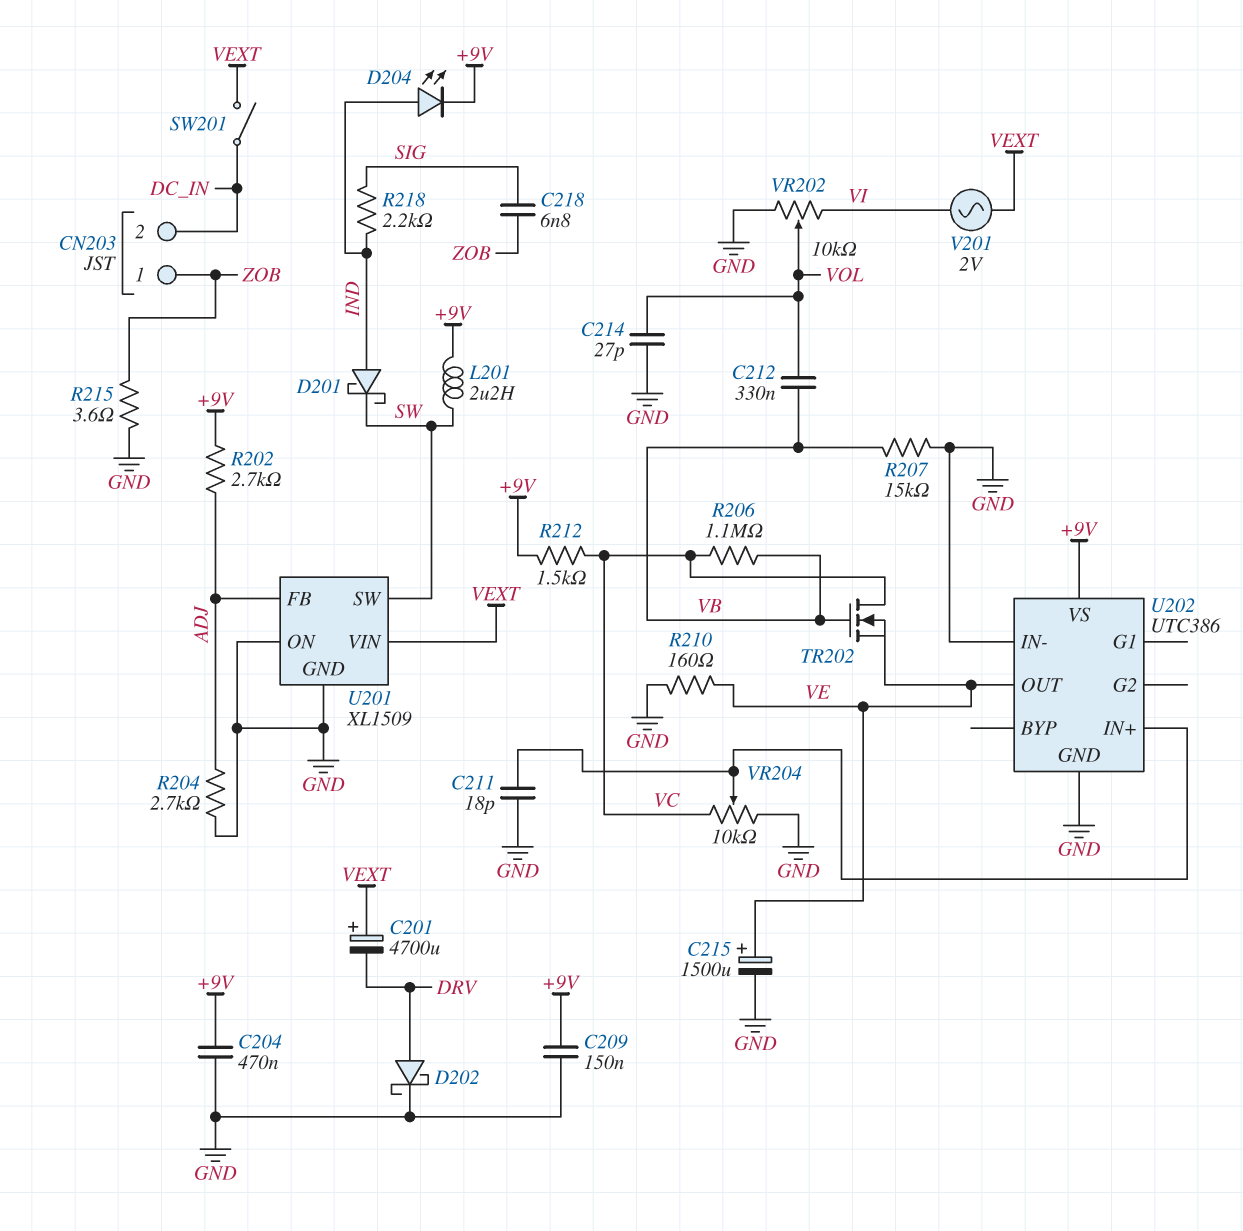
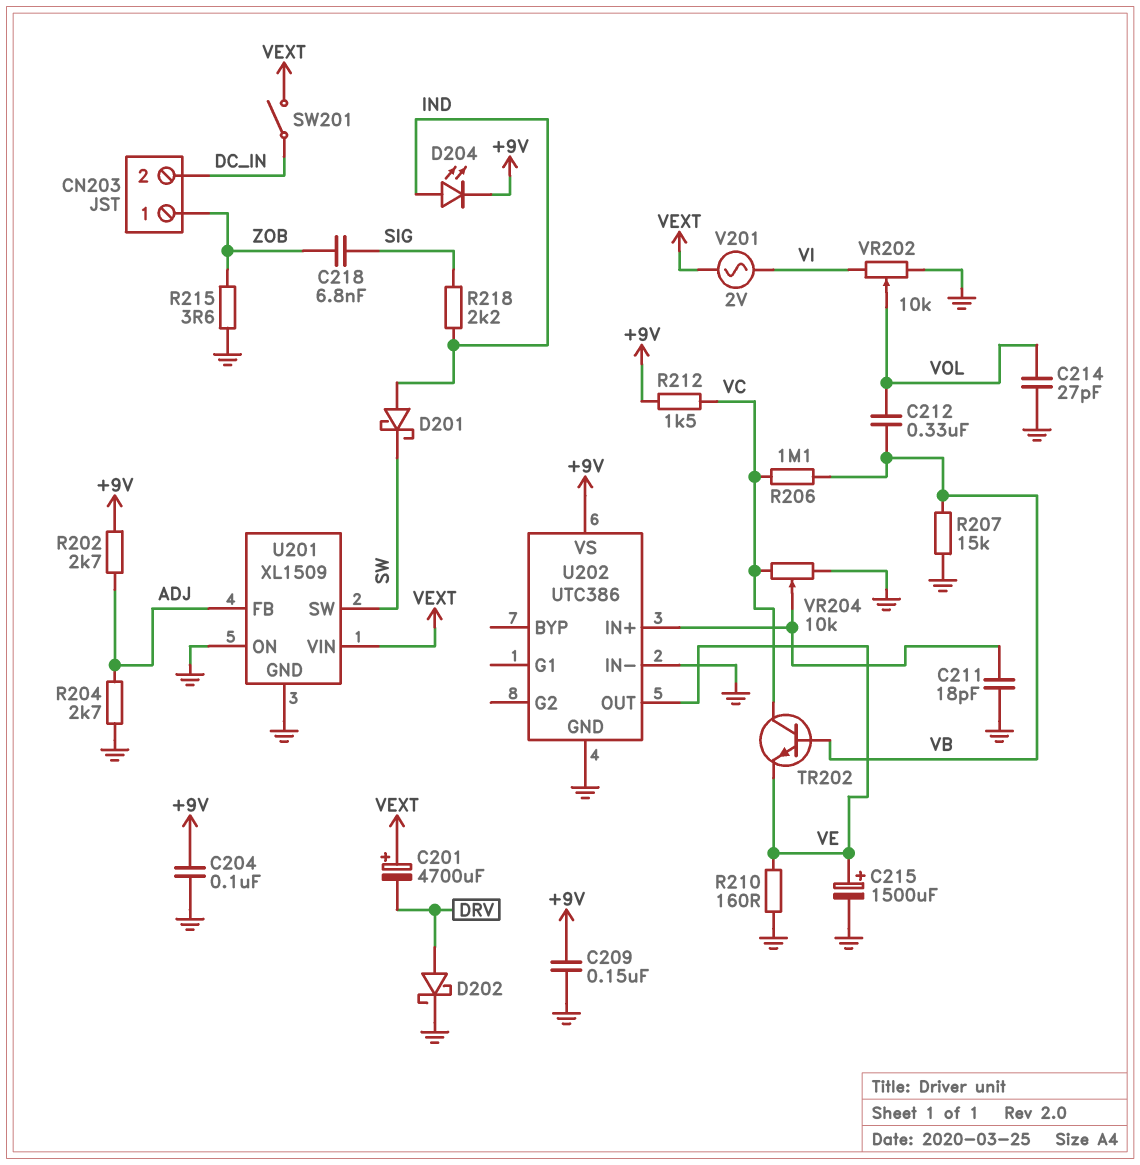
C204: 470nF (+9V, GND) -> 100nF (+9V, GND)
L201: 2.2uH (+9V, SW) -> none
TR202: NMOS (G VB, D VC, S VE) -> NPN (B VB, C VC, E VE)

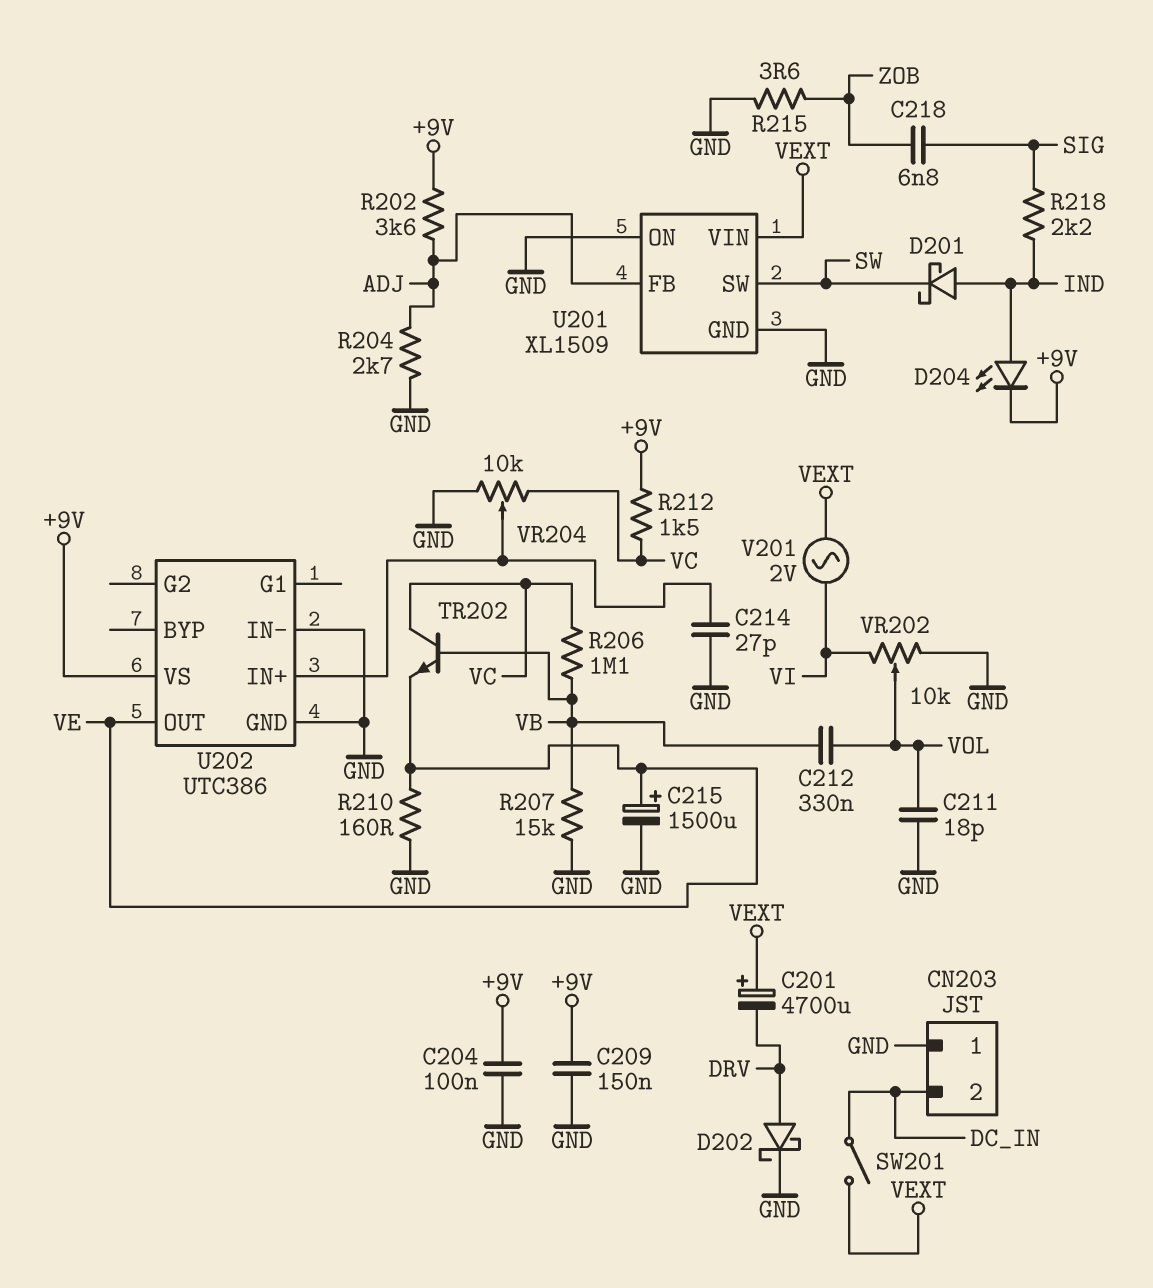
C211: 18pF (GND, U202/IN+) -> 18pF (GND, VOL)
C214: 27pF (GND, VOL) -> 27pF (GND, U202/IN+)
CN203 pin 1: ZOB -> GND
R202: 2.7k (+9V, ADJ) -> 3.6k (+9V, ADJ)

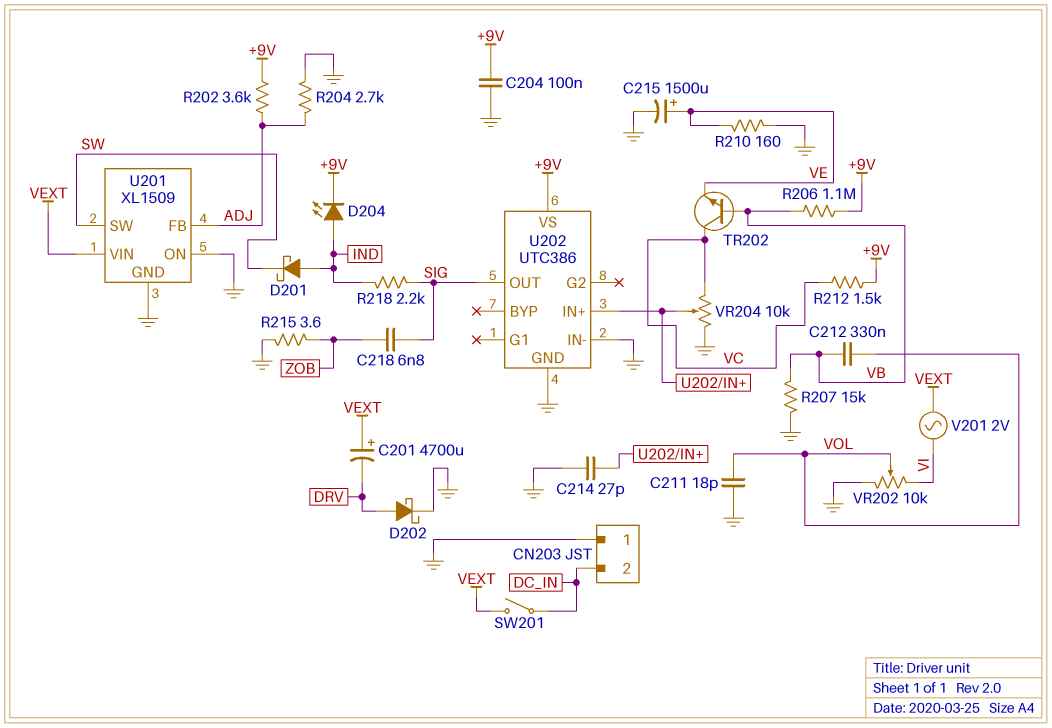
C209: 150nF (+9V, GND) -> none
R206: 1.1M (VB, VC) -> 1.1M (+9V, VB)
U202 pin OUT: VE -> SIG

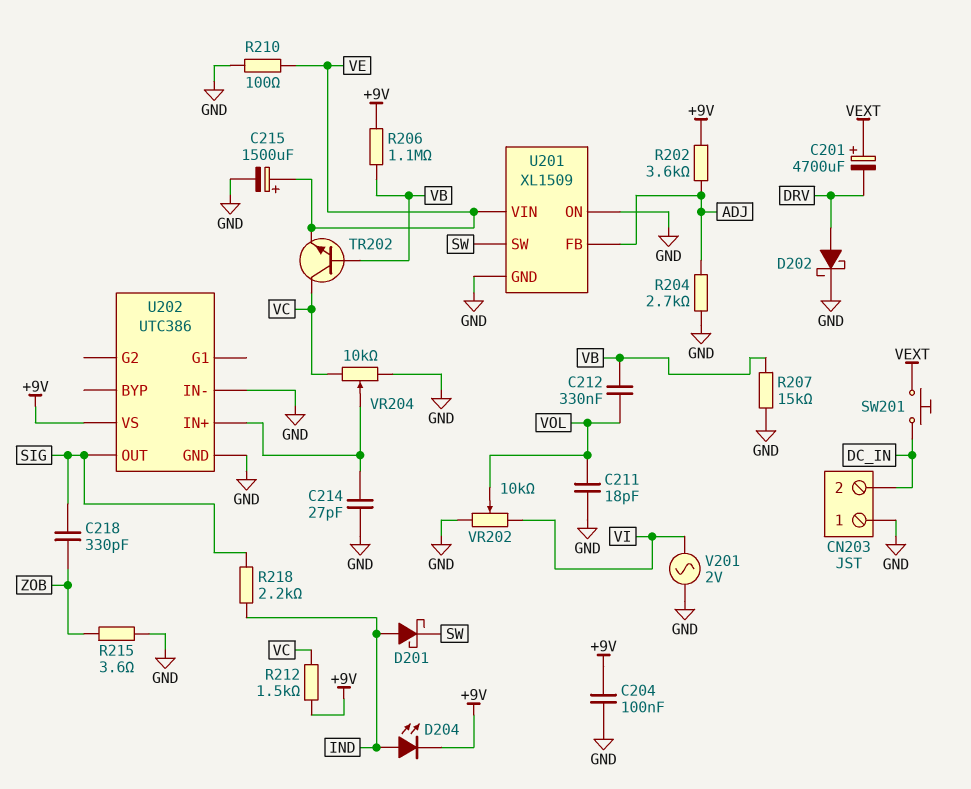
C218: 6.8nF (SIG, ZOB) -> 330pF (SIG, ZOB)
R210: 160 (GND, VE) -> 100 (GND, VE)
SW201: switch (DC_IN, VEXT) -> button (DC_IN, VEXT)
U201 pin VIN: VEXT -> VE
V201: AC 2V (VEXT, VI) -> AC 2V (GND, VI)

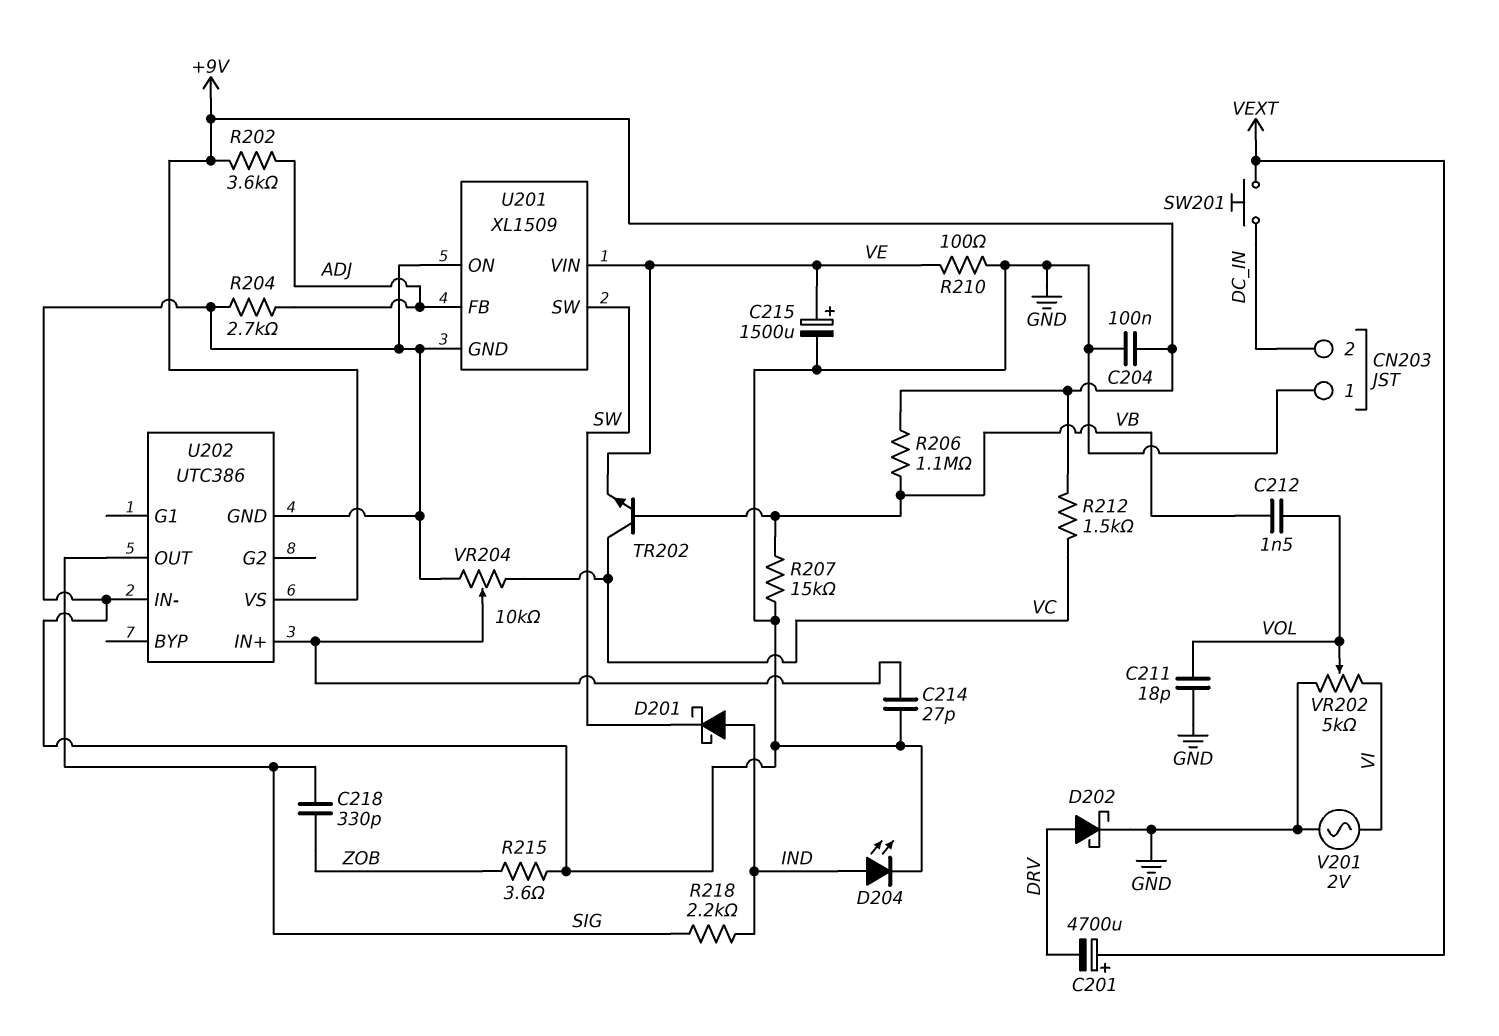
C212: 330nF (VB, VOL) -> 1.5nF (VB, VOL)
D204: LED (A IND, K +9V) -> LED (A IND, K GND)
VR202: 10k (GND, VI, wiper VOL) -> 5k (GND, VI, wiper VOL)

